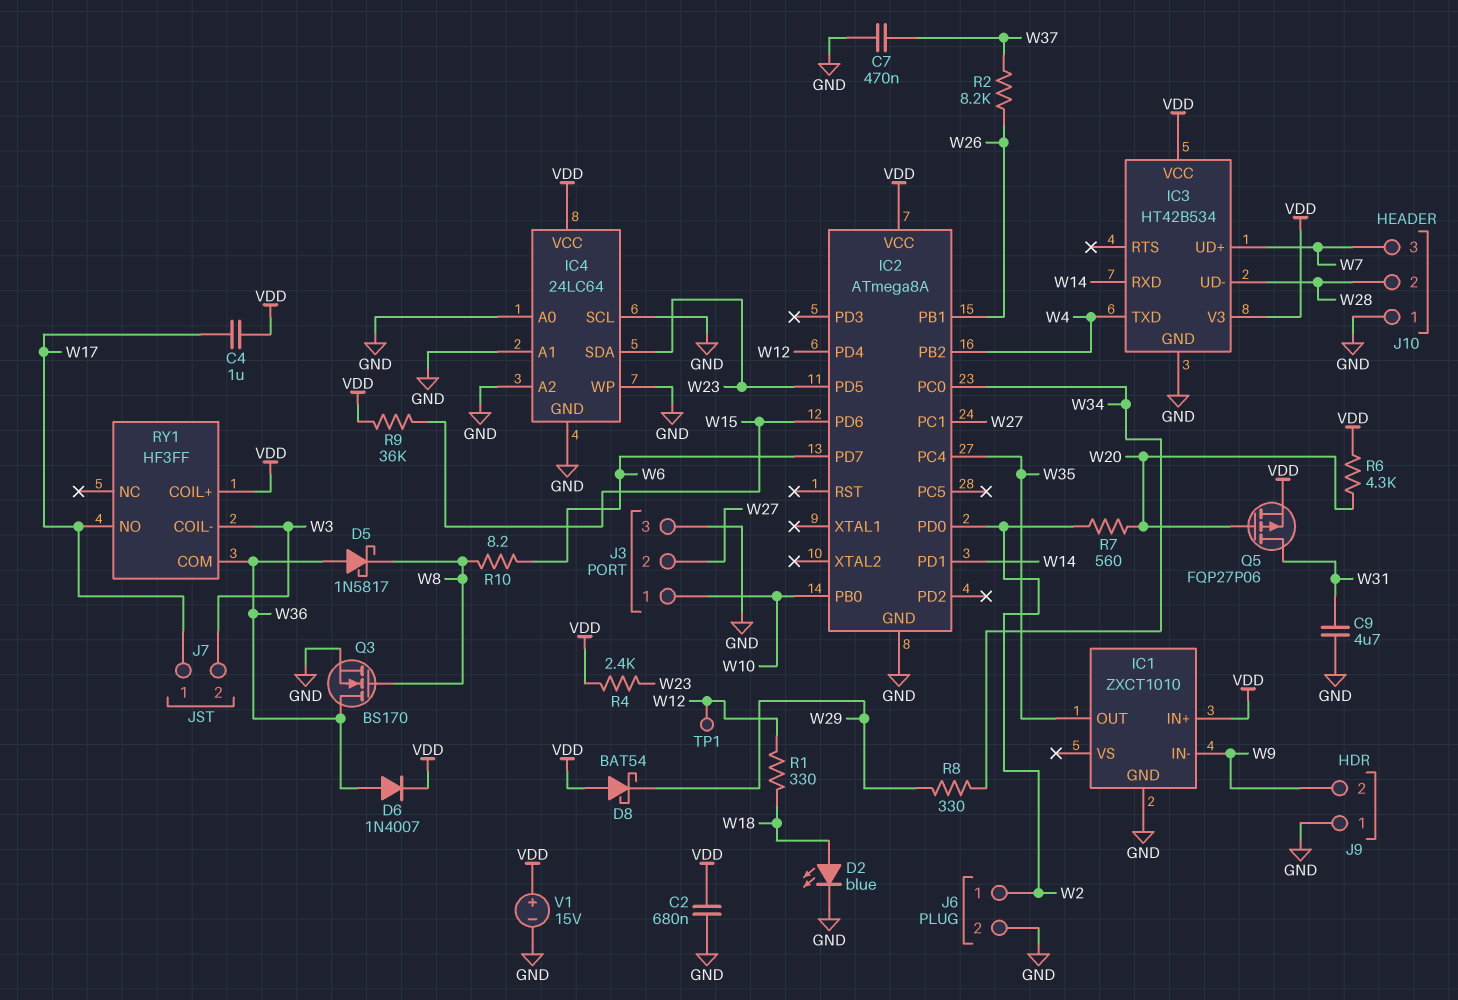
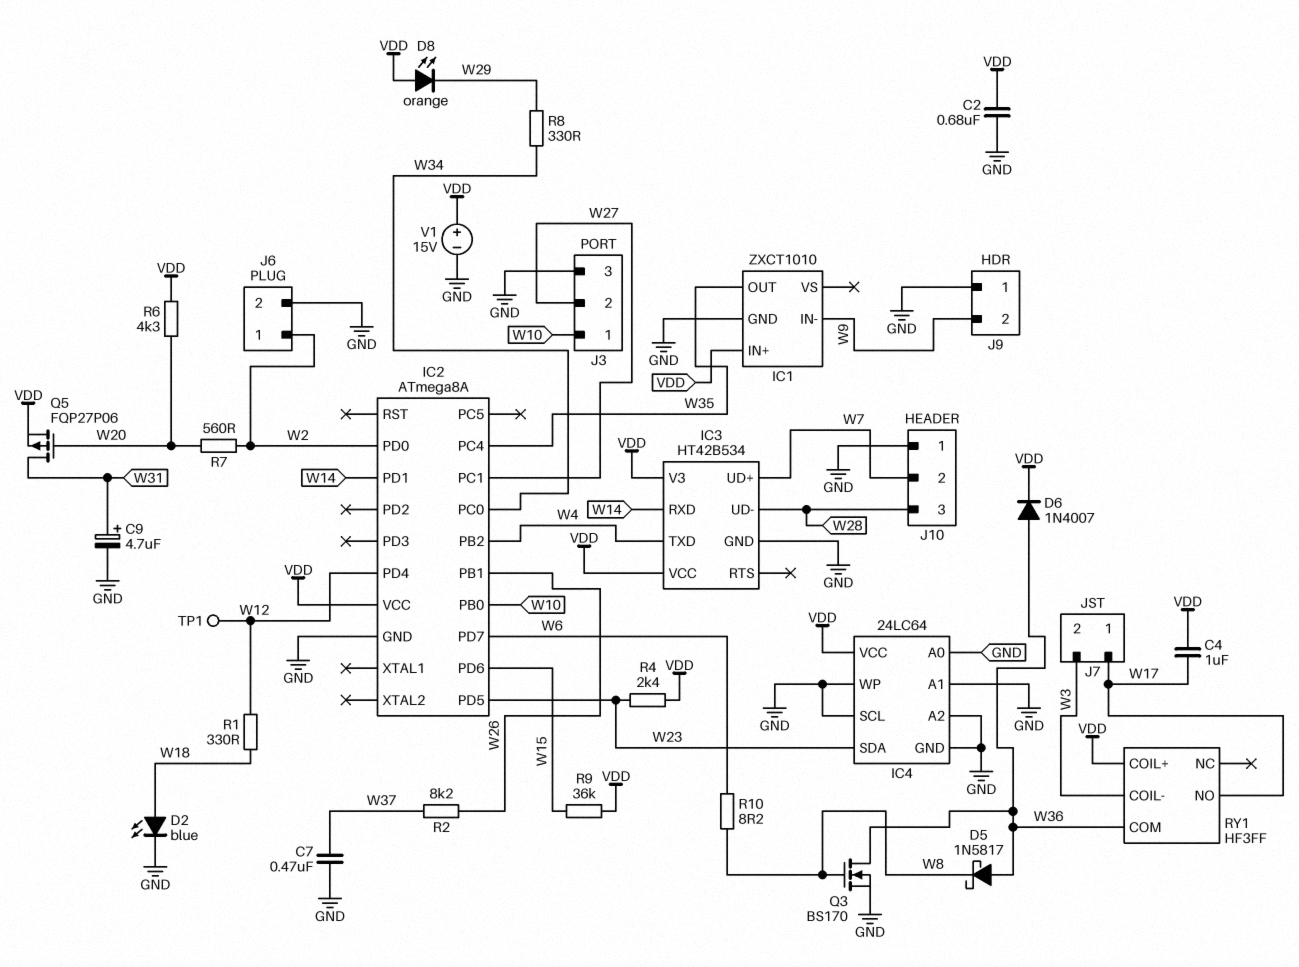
C9: 4.7uF (GND, W31) -> 4.7uF (plus W31, minus GND)
D8: schottky BAT54 (A VDD, K W29) -> LED orange (A VDD, K W29)
J10 pin 2: W28 -> W7
J10 pin 3: W7 -> W28

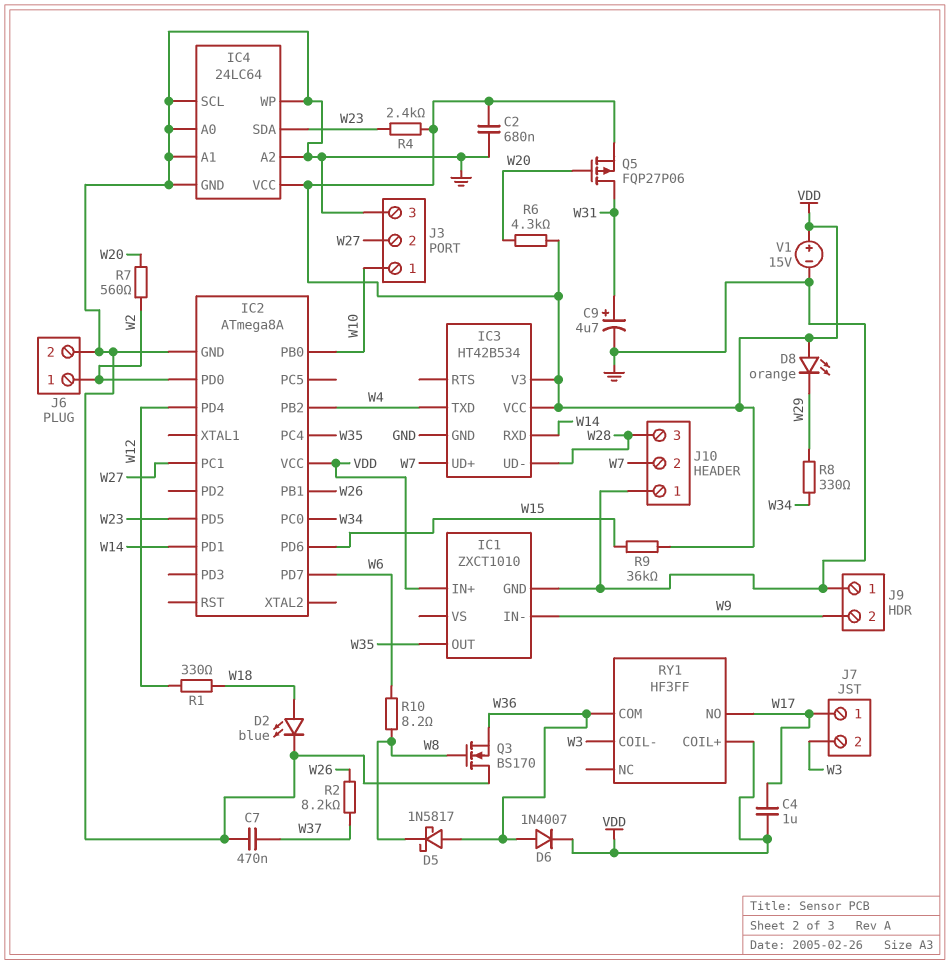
Q3: NMOS BS170 (G W8, D W36, S GND) -> NMOS BS170 (G W8, D GND, S W36)
TP1: test point (W12) -> none

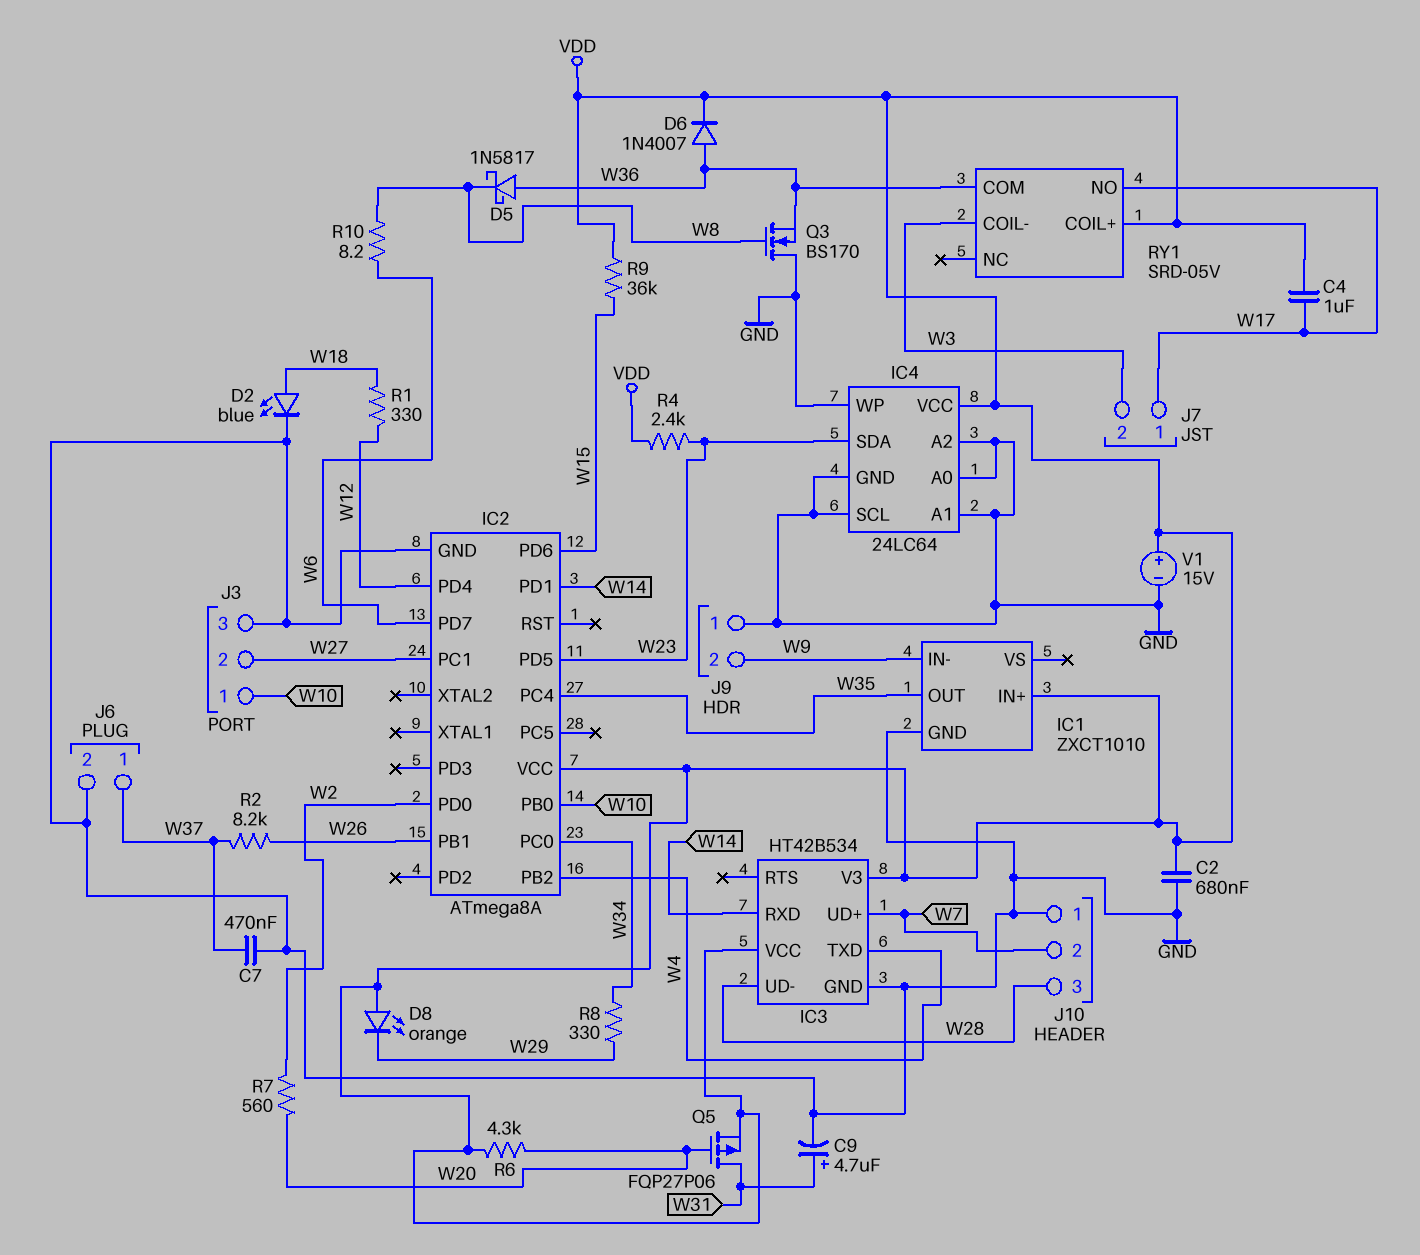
J6 pin 1: W2 -> W37
RY1: HF3FF -> SRD-05V

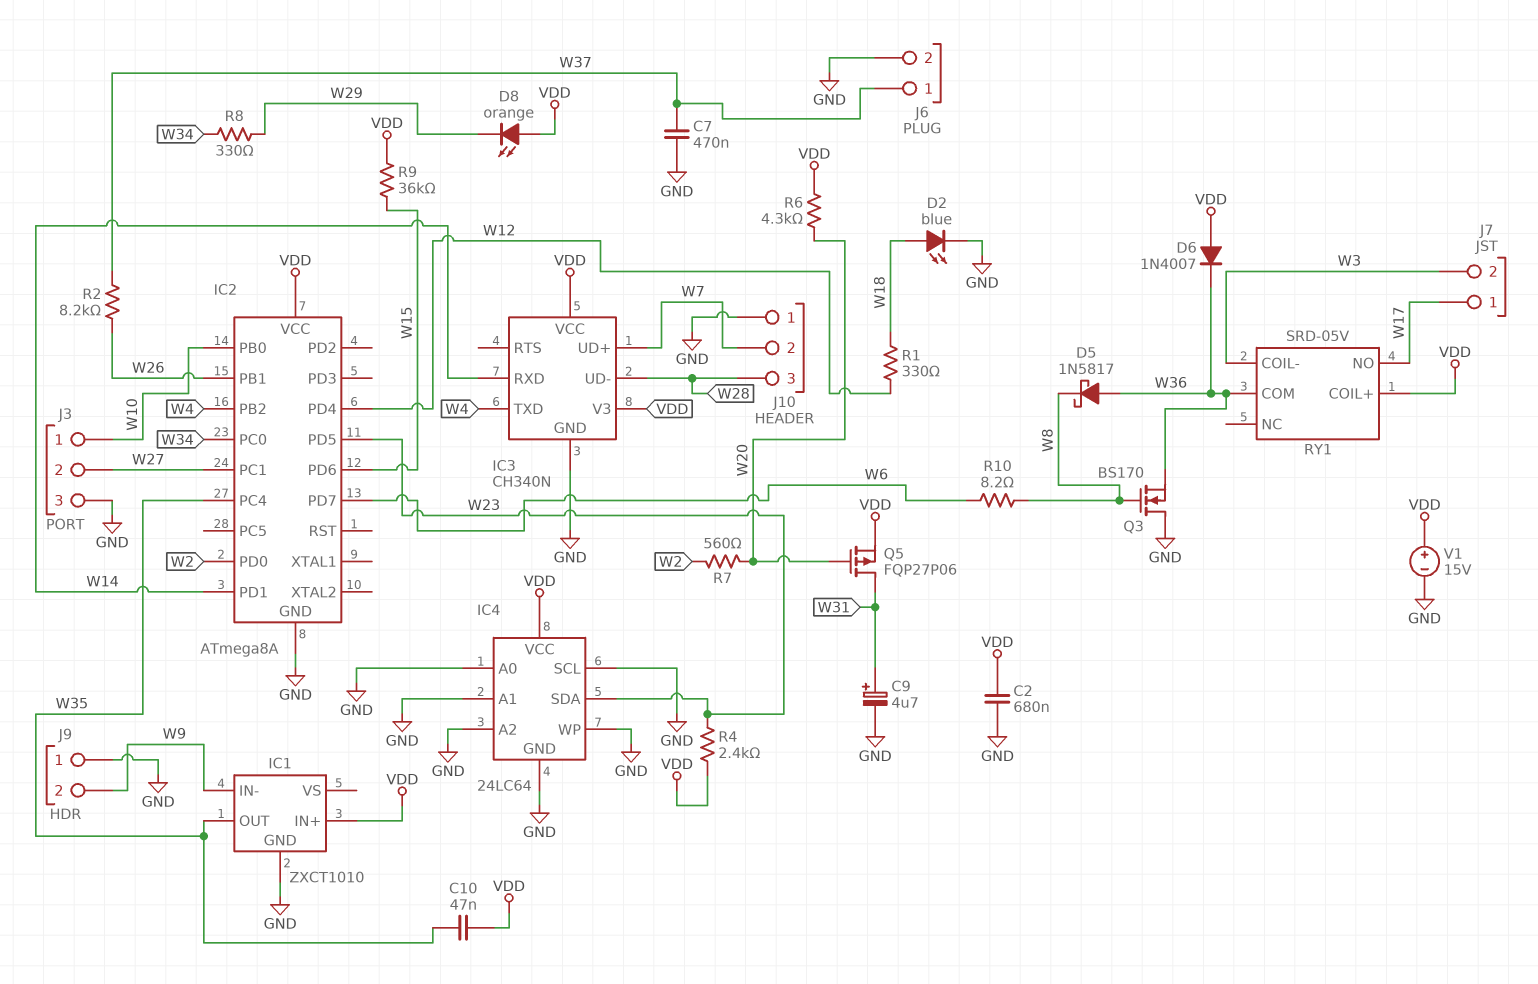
C4: 1uF (VDD, W17) -> none
C10: none -> 47nF (VDD, W35)
D6: diode 1N4007 (A W36, K VDD) -> diode 1N4007 (A VDD, K W36)
IC3: HT42B534 -> CH340N

